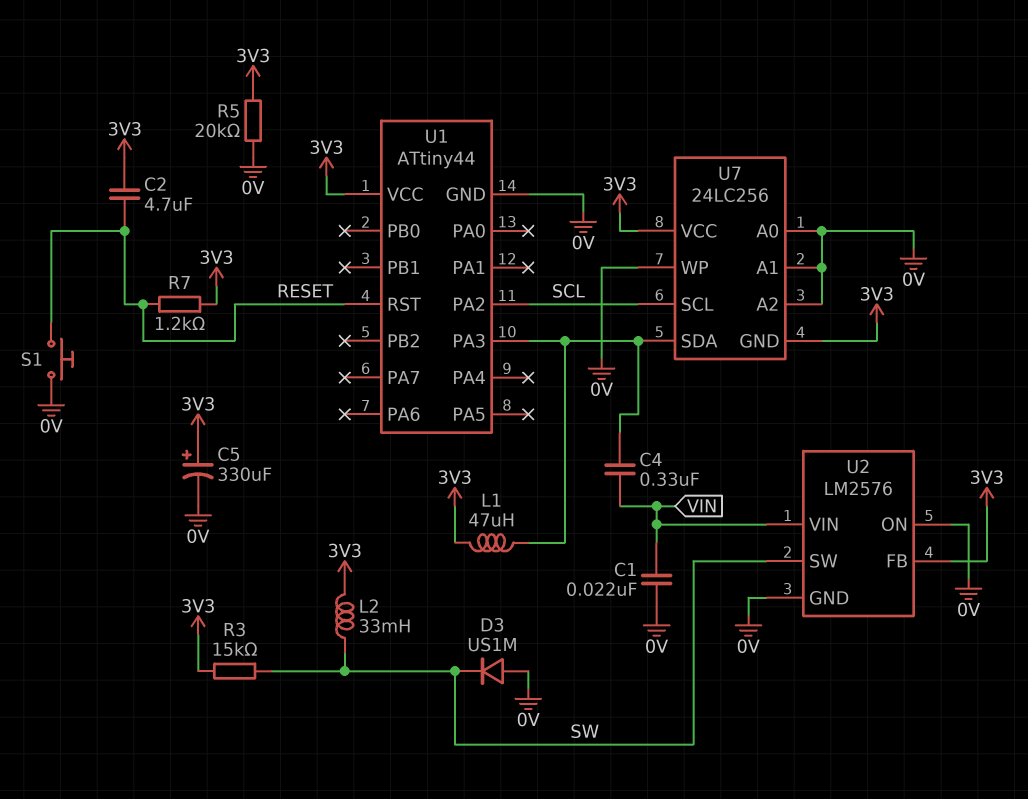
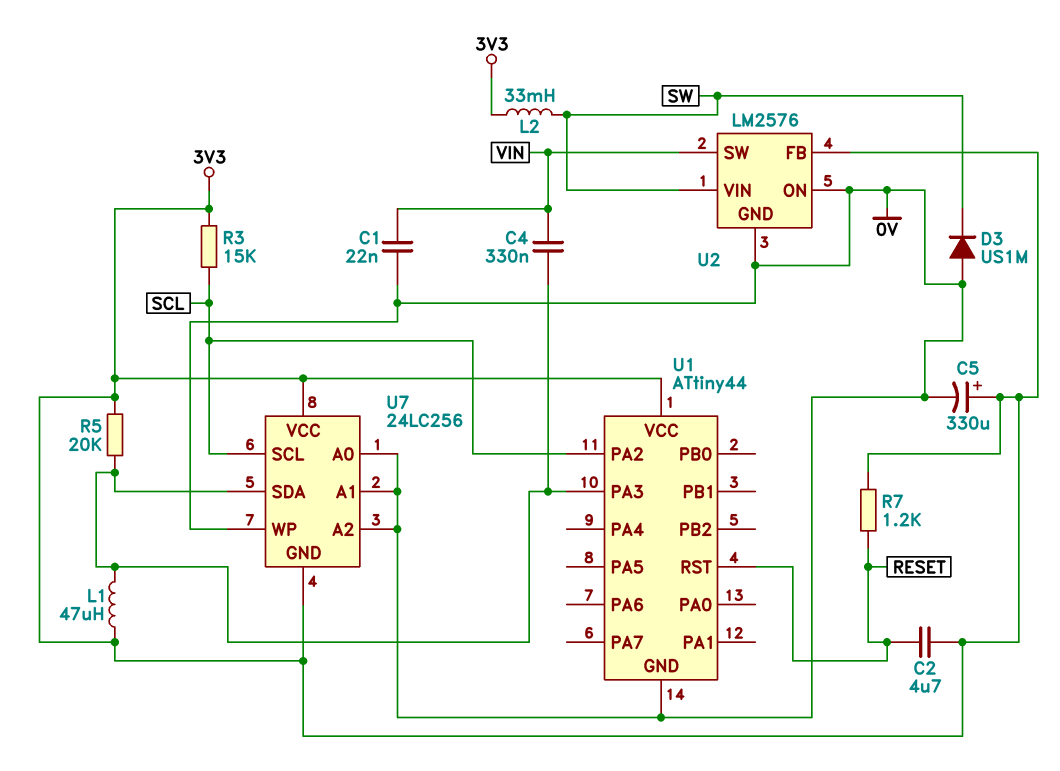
R3: 15k (3V3, SW) -> 15k (3V3, SCL)
R5: 20k (0V, 3V3) -> 20k (3V3, U1/PA3)
S1: button (0V, RESET) -> none
U2 pin SW: SW -> VIN
U2 pin VIN: VIN -> SW

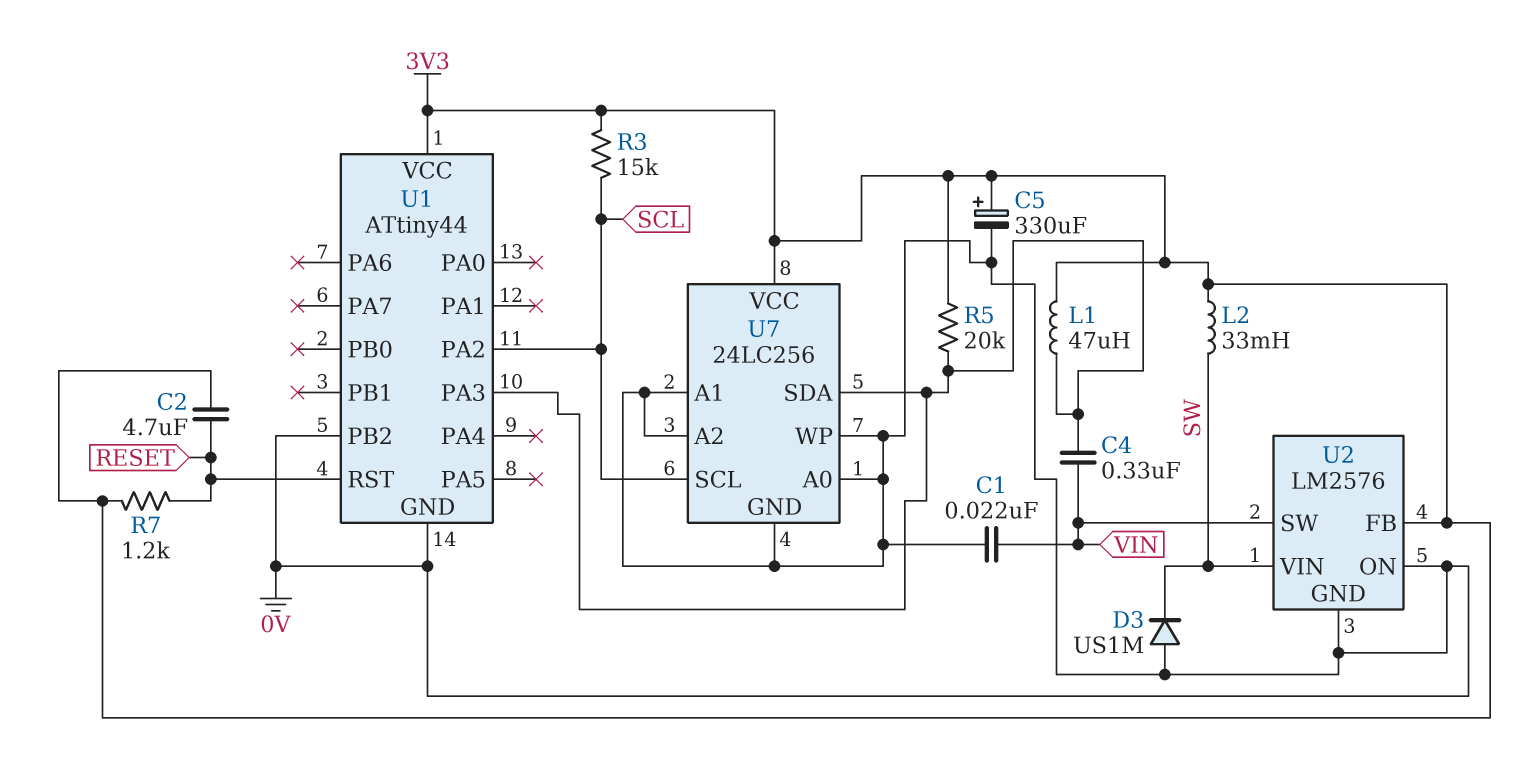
U1 pin PB2: none -> 0V
U7 pin GND: 3V3 -> 0V

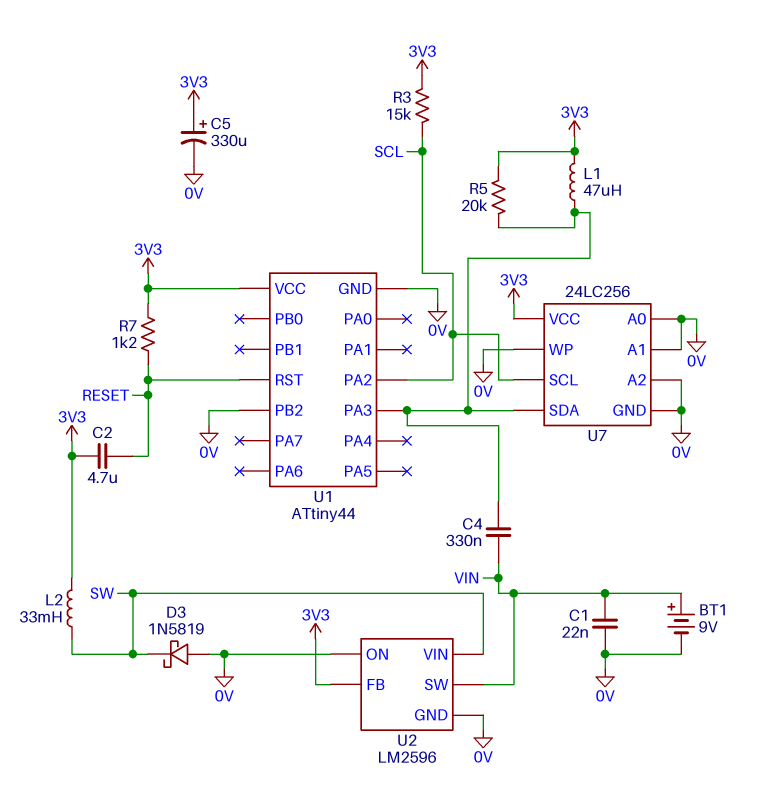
BT1: none -> 9V (plus VIN, minus 0V)
D3: diode US1M (A 0V, K SW) -> schottky 1N5819 (A 0V, K SW)
U2: LM2576 -> LM2596

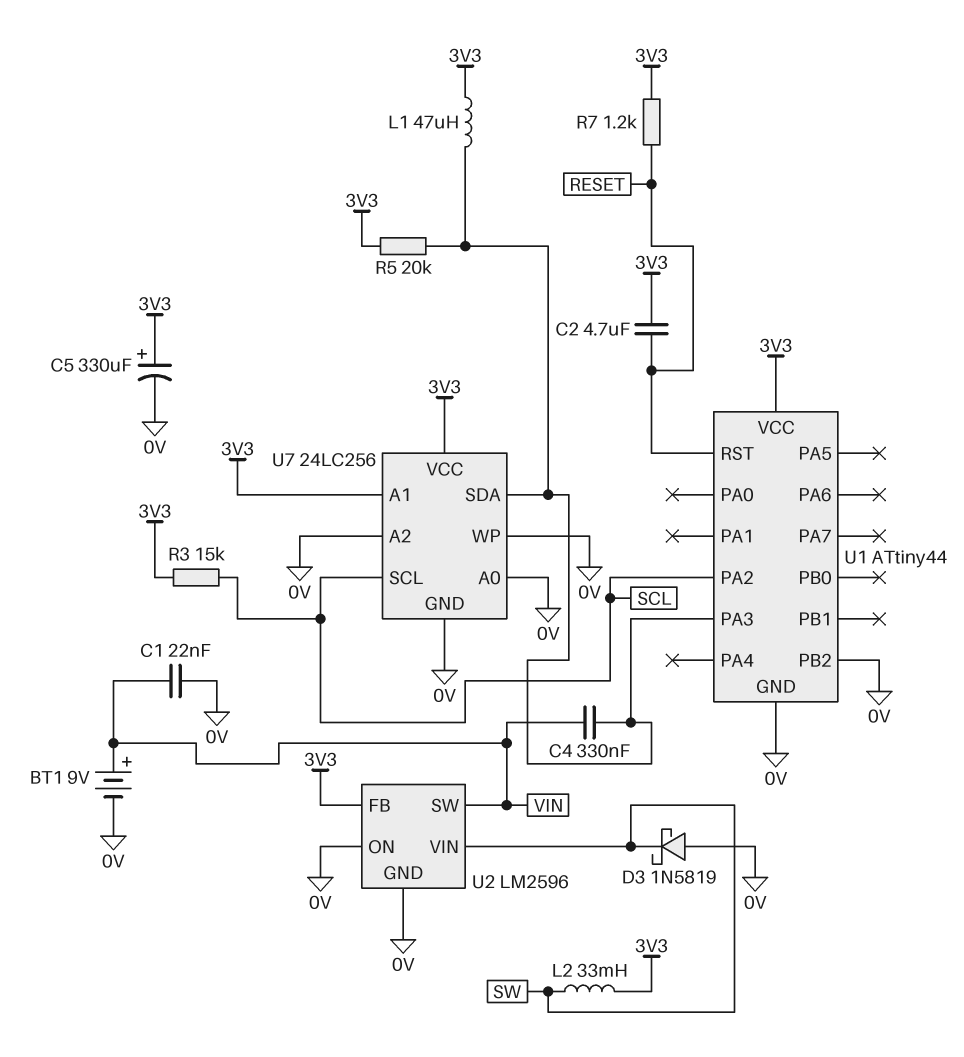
U7 pin A1: 0V -> 3V3

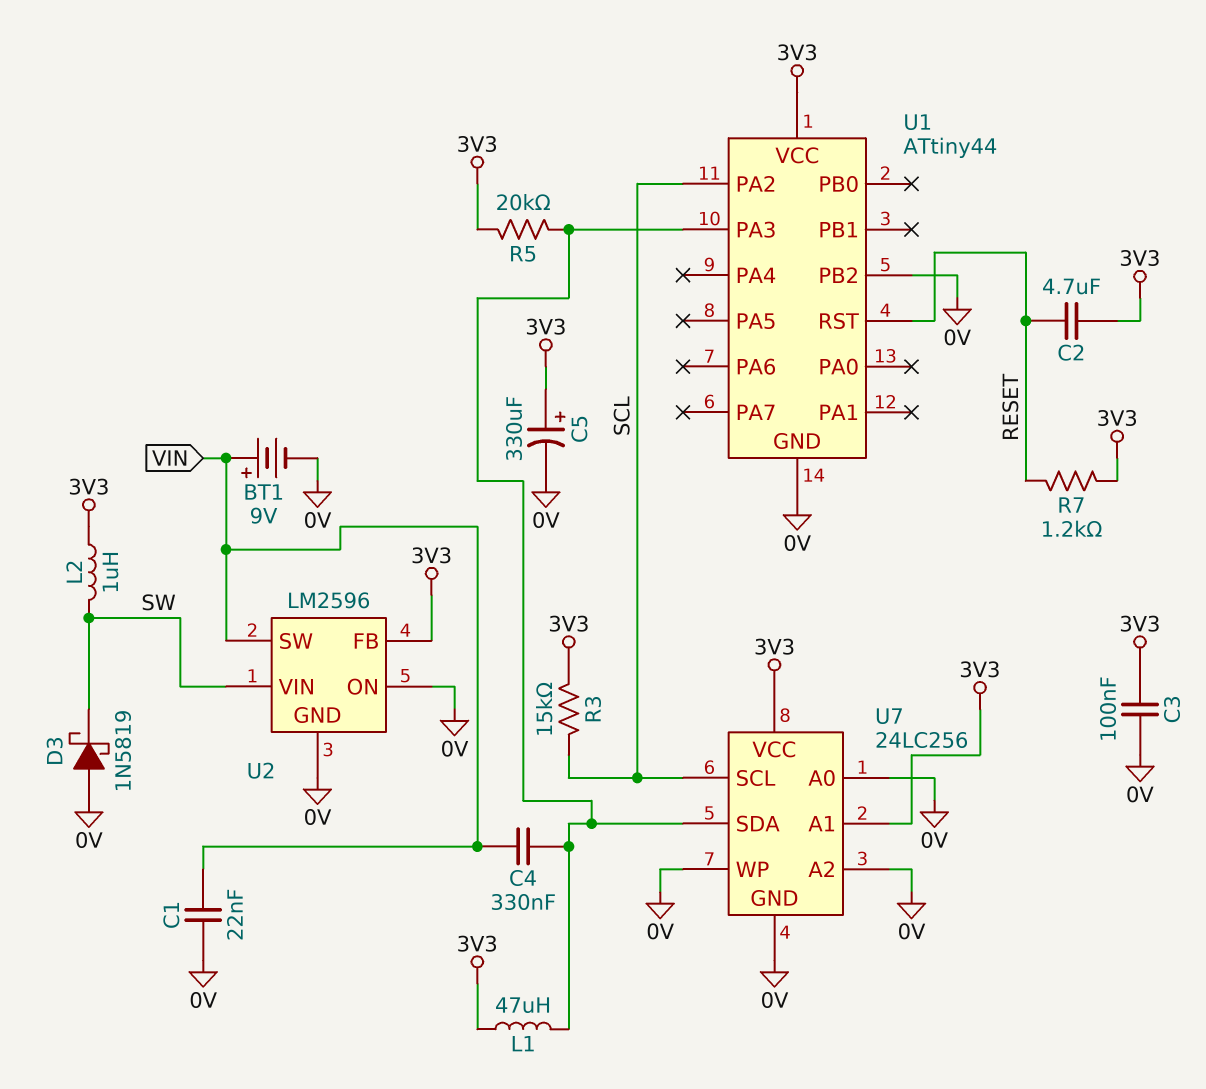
C3: none -> 100nF (0V, 3V3)
L2: 33mH (3V3, SW) -> 1uH (3V3, SW)

